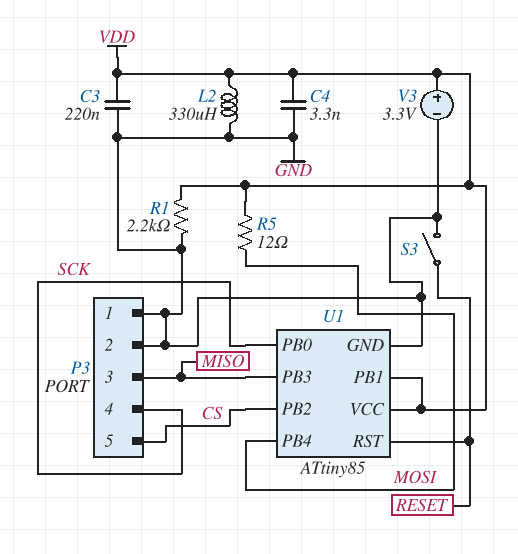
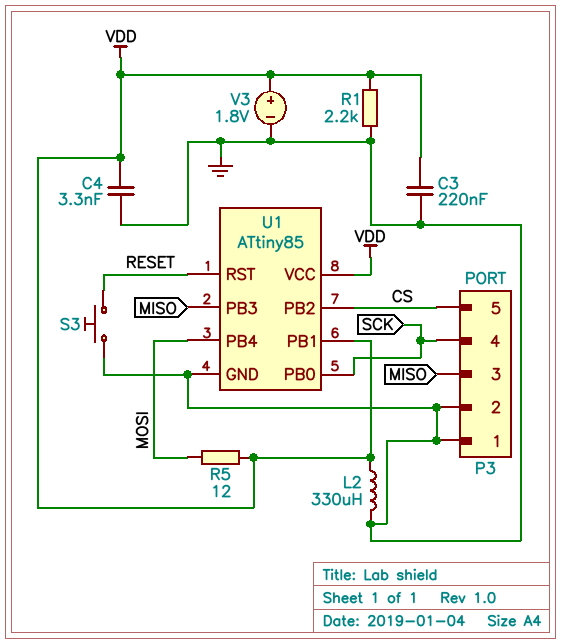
S3: switch (GND, RESET) -> button (GND, RESET)
V3: 3.3V (plus VDD, minus GND) -> 1.8V (plus VDD, minus GND)

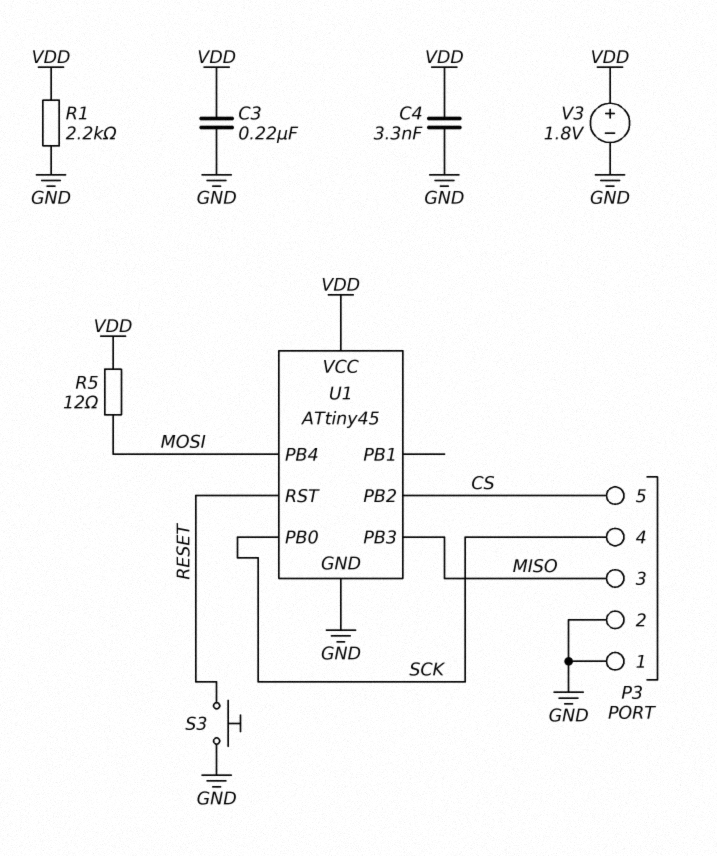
L2: 330uH (GND, VDD) -> none
U1: ATtiny85 -> ATtiny45
U1 pin PB1: VDD -> none

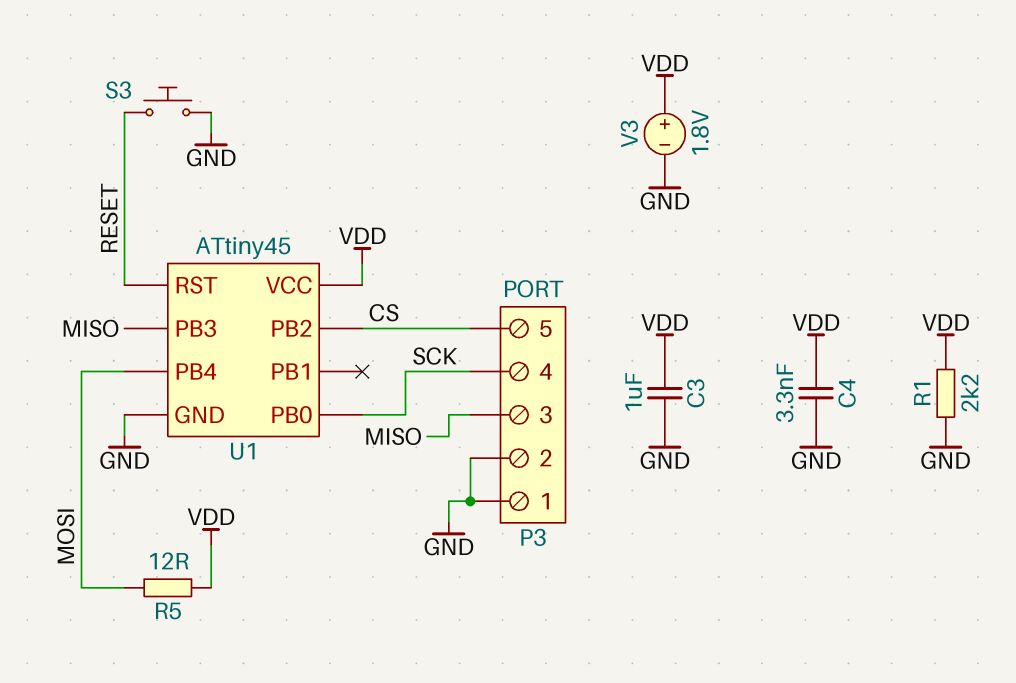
C3: 220nF (GND, VDD) -> 1uF (GND, VDD)

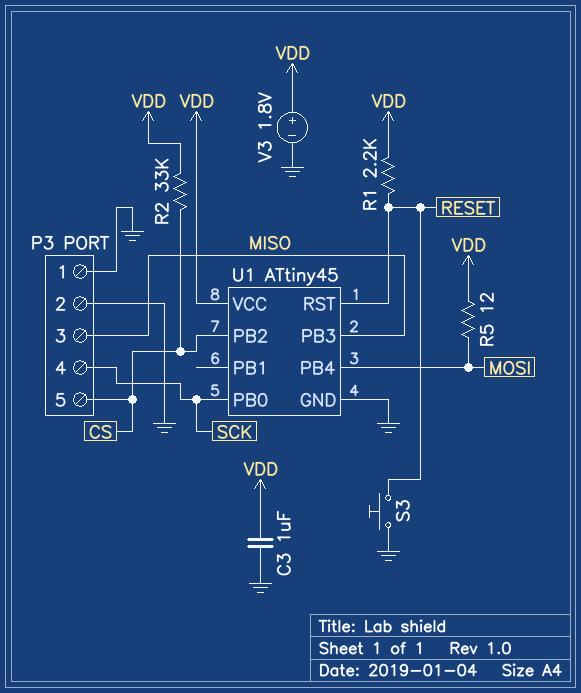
C4: 3.3nF (GND, VDD) -> none
R1: 2.2k (GND, VDD) -> 2.2k (RESET, VDD)
R2: none -> 33k (CS, VDD)

